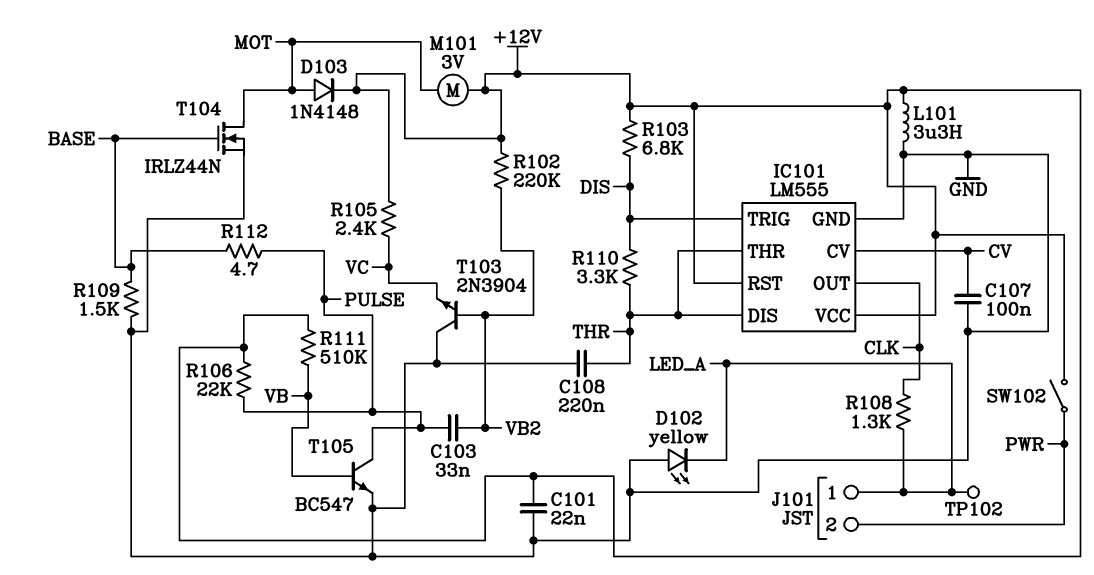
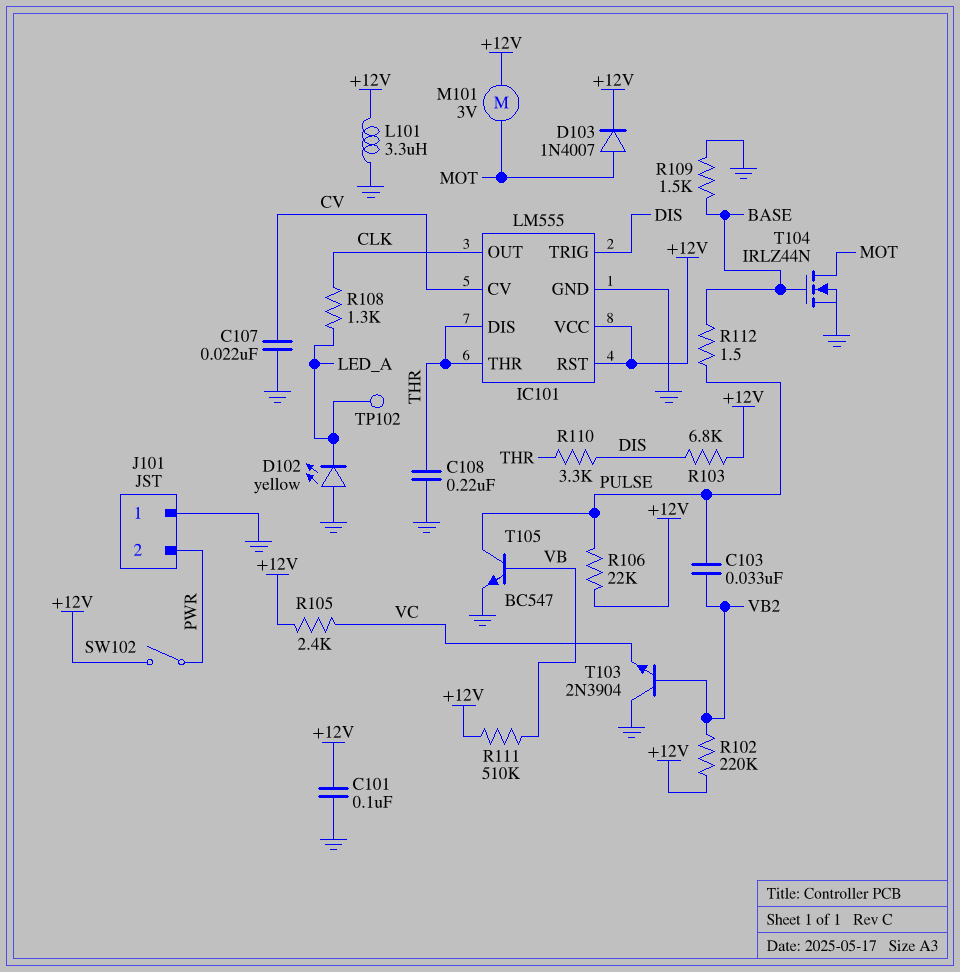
C101: 22nF (+12V, GND) -> 100nF (+12V, GND)
C107: 100nF (CV, GND) -> 22nF (CV, GND)
D103: diode 1N4148 (A MOT, K +12V) -> diode 1N4007 (A MOT, K +12V)
J101 pin 1: LED_A -> GND
R112: 4.7 (BASE, PULSE) -> 1.5 (BASE, PULSE)

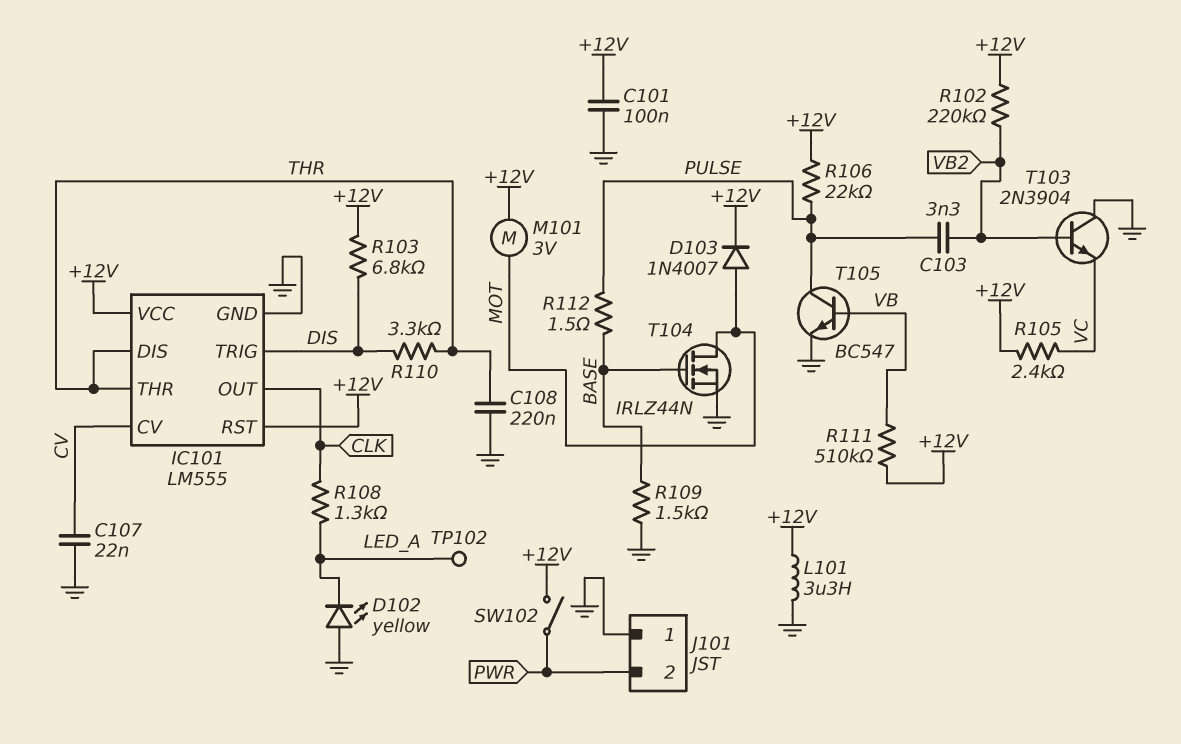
C103: 33nF (PULSE, VB2) -> 3.3nF (PULSE, VB2)

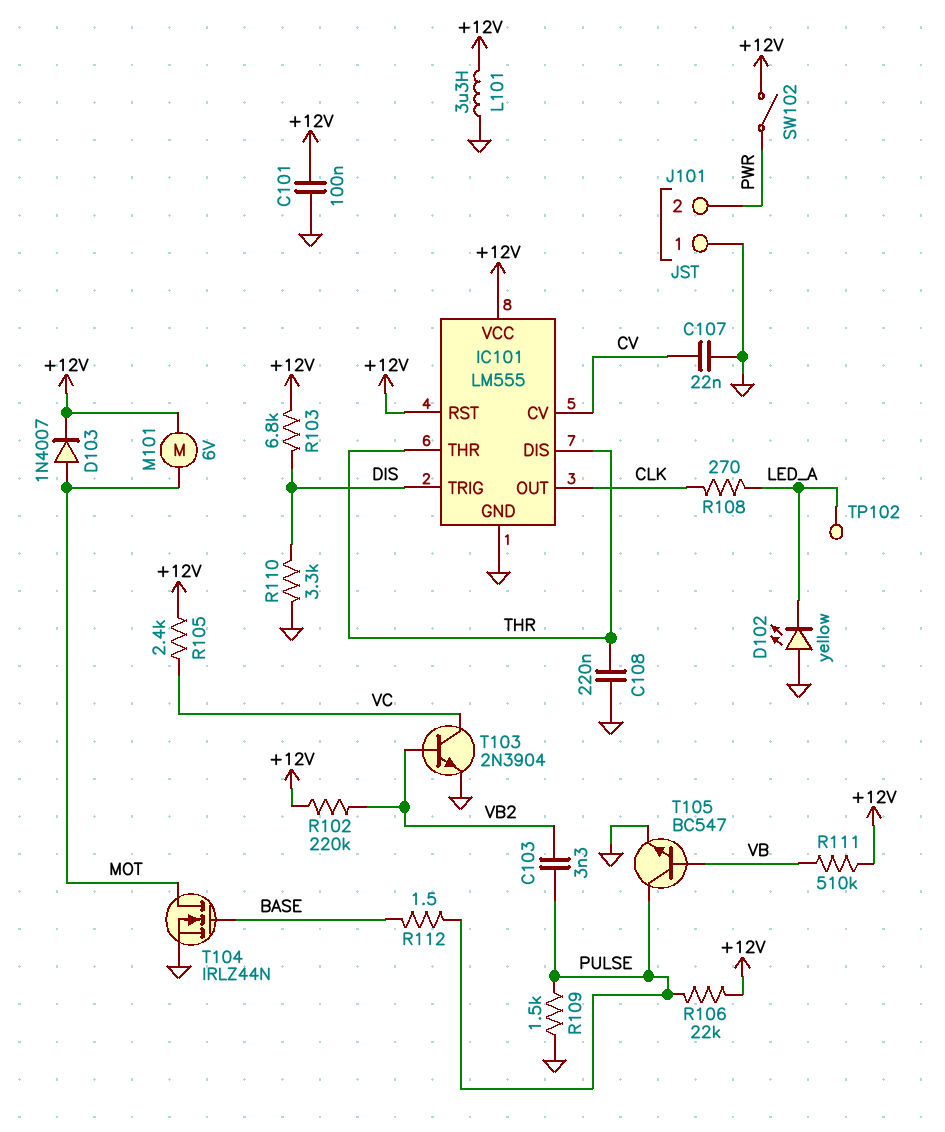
M101: motor 3V (+12V, MOT) -> motor 6V (+12V, MOT)
R108: 1.3k (CLK, LED_A) -> 270 (CLK, LED_A)
R109: 1.5k (BASE, GND) -> 1.5k (GND, PULSE)
R110: 3.3k (DIS, THR) -> 3.3k (DIS, GND)
T103: NPN 2N3904 (B VB2, C GND, E VC) -> NPN 2N3904 (B VB2, C VC, E GND)

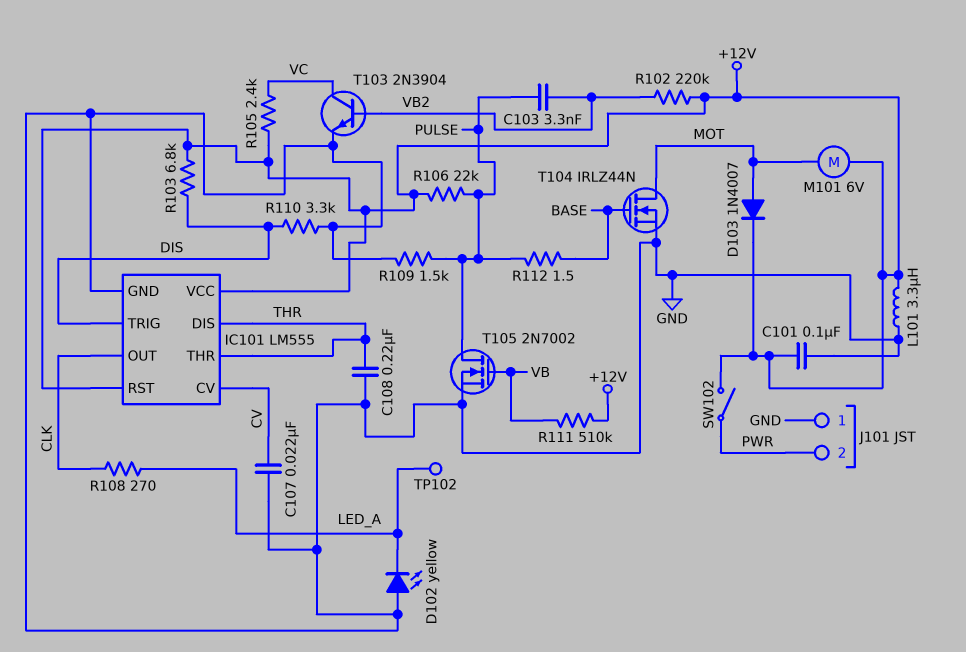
T105: NPN BC547 (B VB, C PULSE, E GND) -> NMOS 2N7002 (G VB, D PULSE, S GND)

